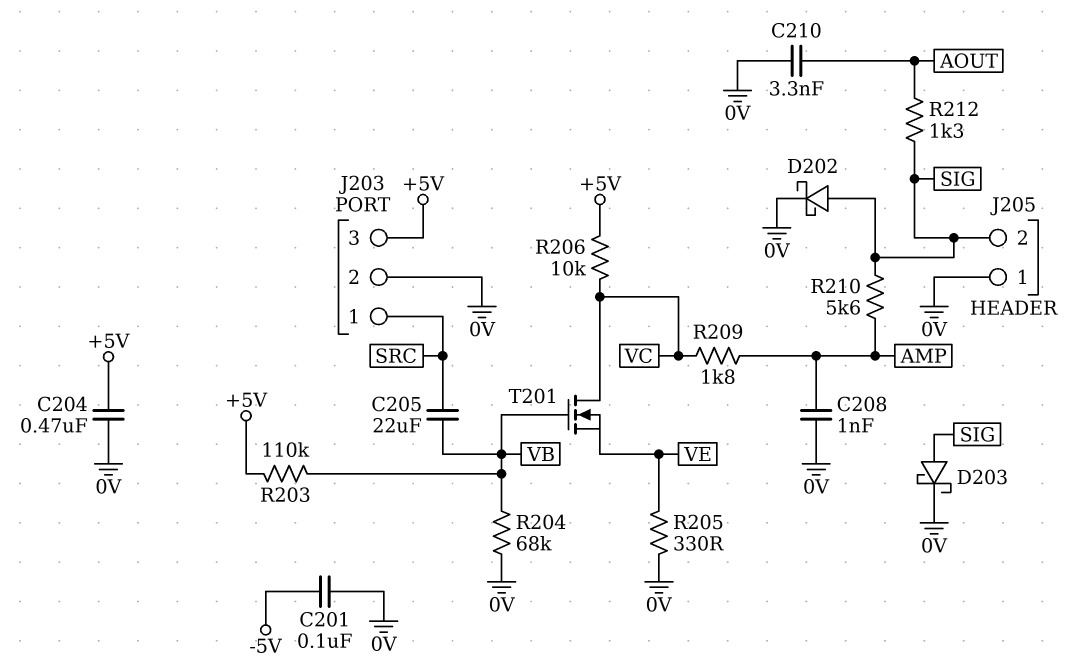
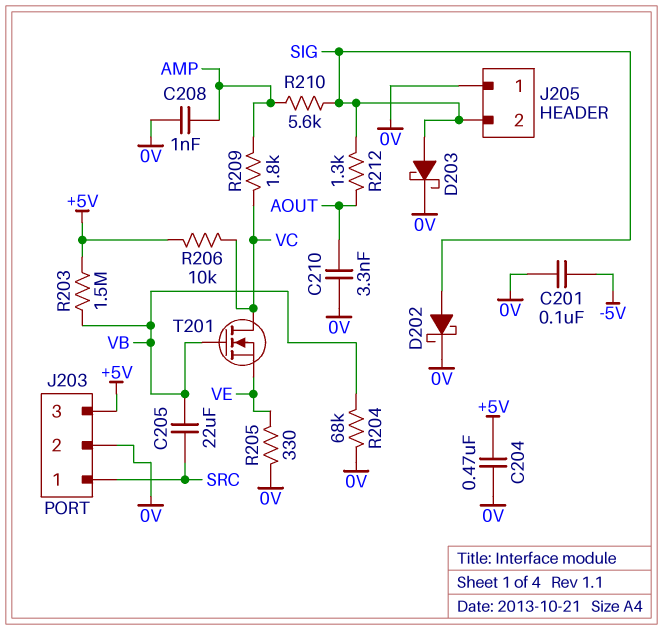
R203: 110k (+5V, VB) -> 1.5M (+5V, VB)

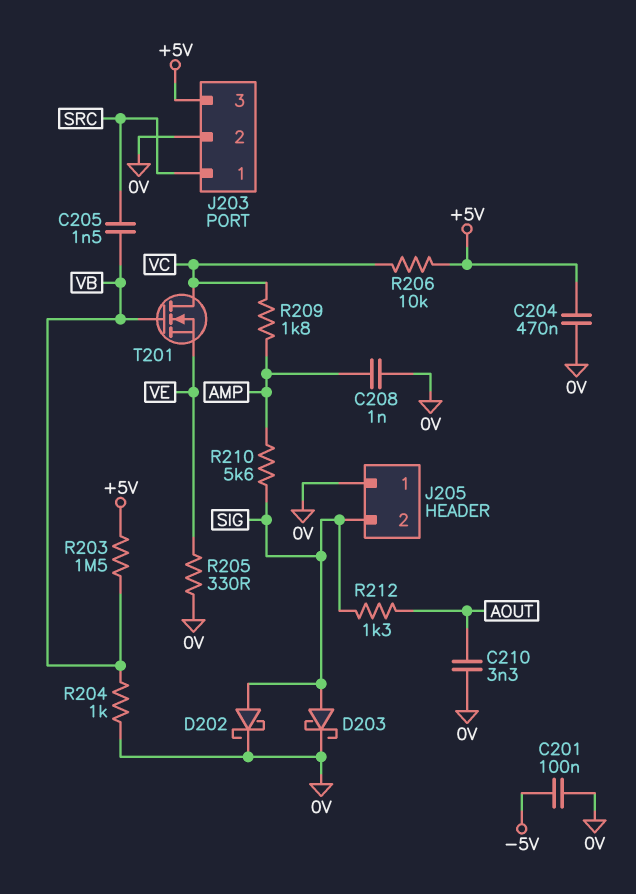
C205: 22uF (SRC, VB) -> 1.5nF (SRC, VB)
R204: 68k (0V, VB) -> 1k (0V, VB)

